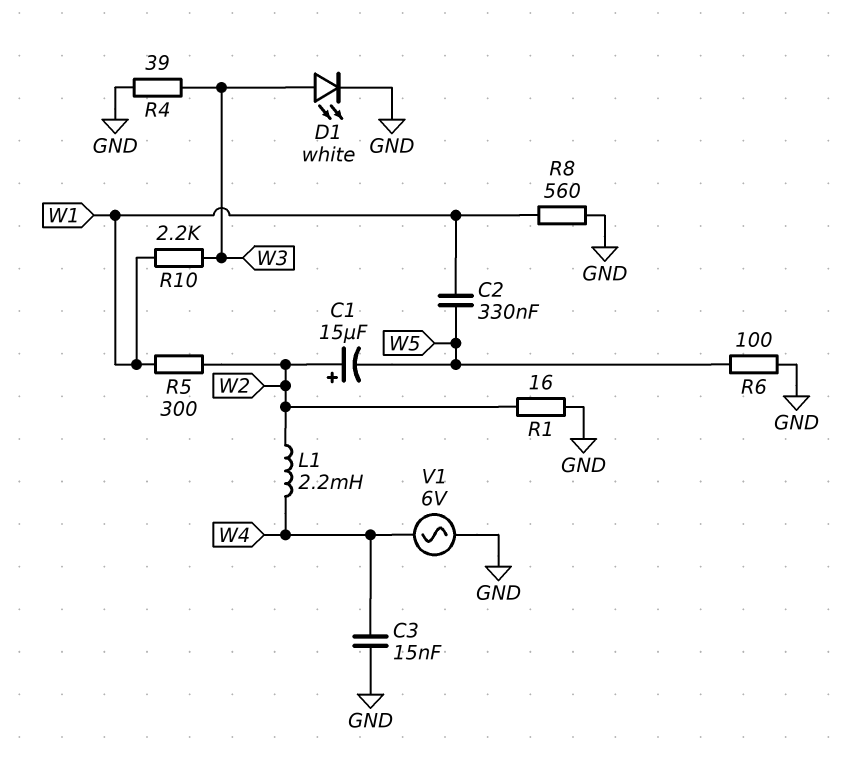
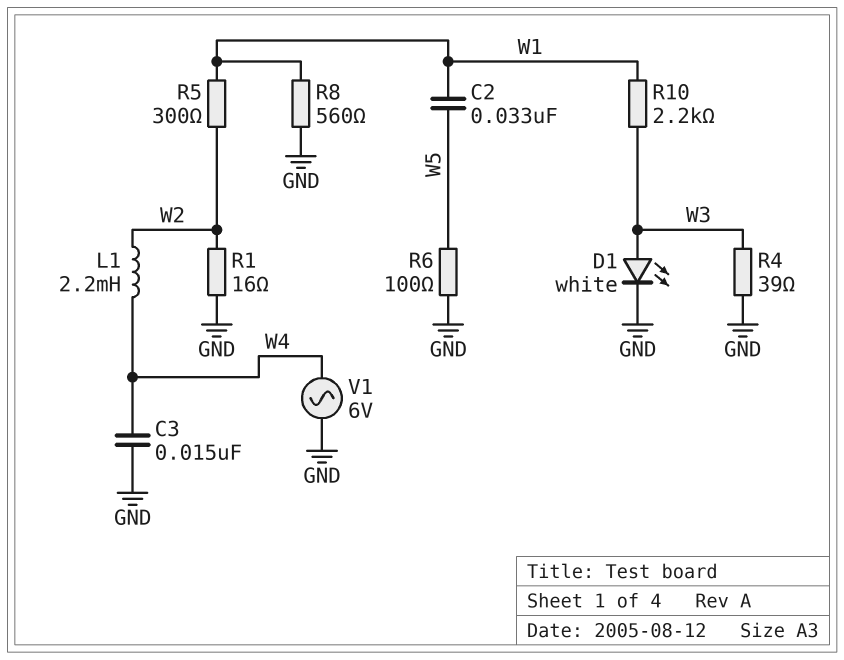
C1: 15uF (plus W2, minus W5) -> none
C2: 330nF (W1, W5) -> 33nF (W1, W5)

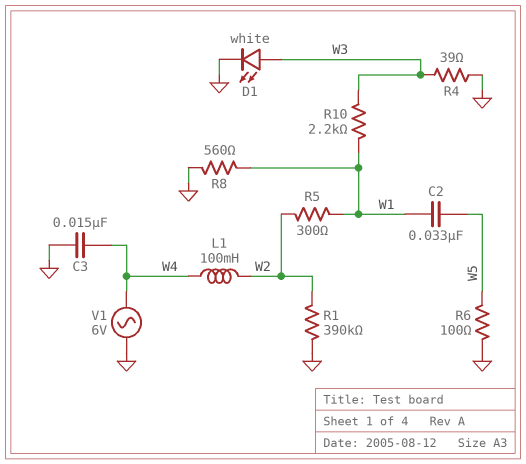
L1: 2.2mH (W2, W4) -> 100mH (W2, W4)
R1: 16 (GND, W2) -> 390k (GND, W2)

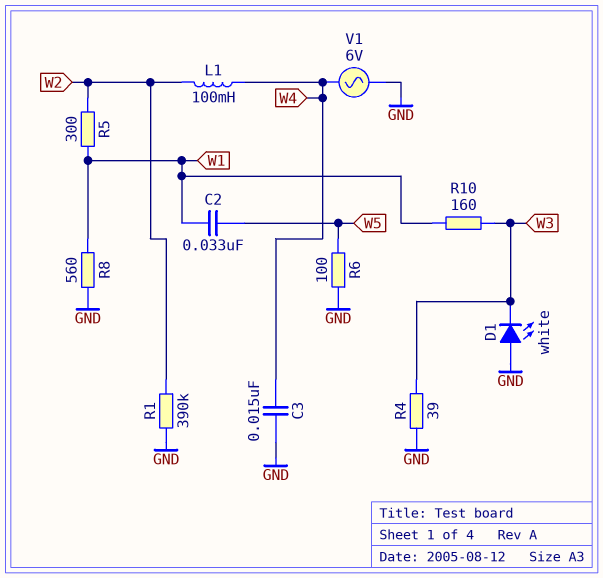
D1: LED white (A W3, K GND) -> LED white (A GND, K W3)
R10: 2.2k (W1, W3) -> 160 (W1, W3)

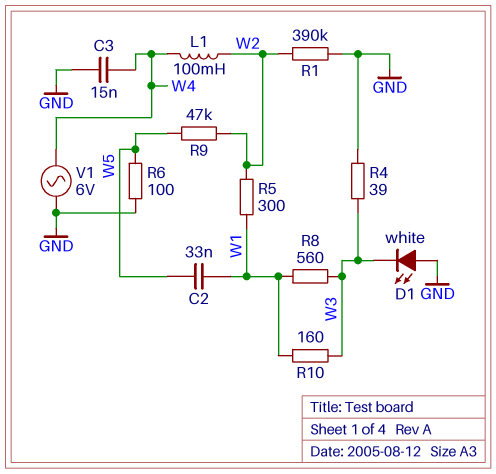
R8: 560 (GND, W1) -> 560 (W1, W3)
R9: none -> 47k (W2, W5)

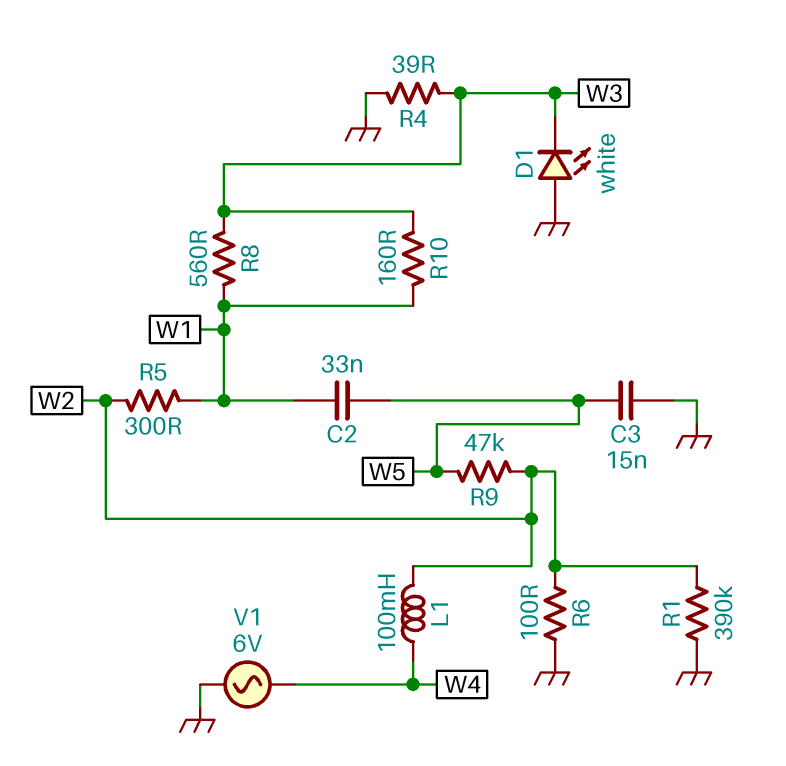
C3: 15nF (GND, W4) -> 15nF (GND, W5)
R6: 100 (GND, W5) -> 100 (GND, W2)

